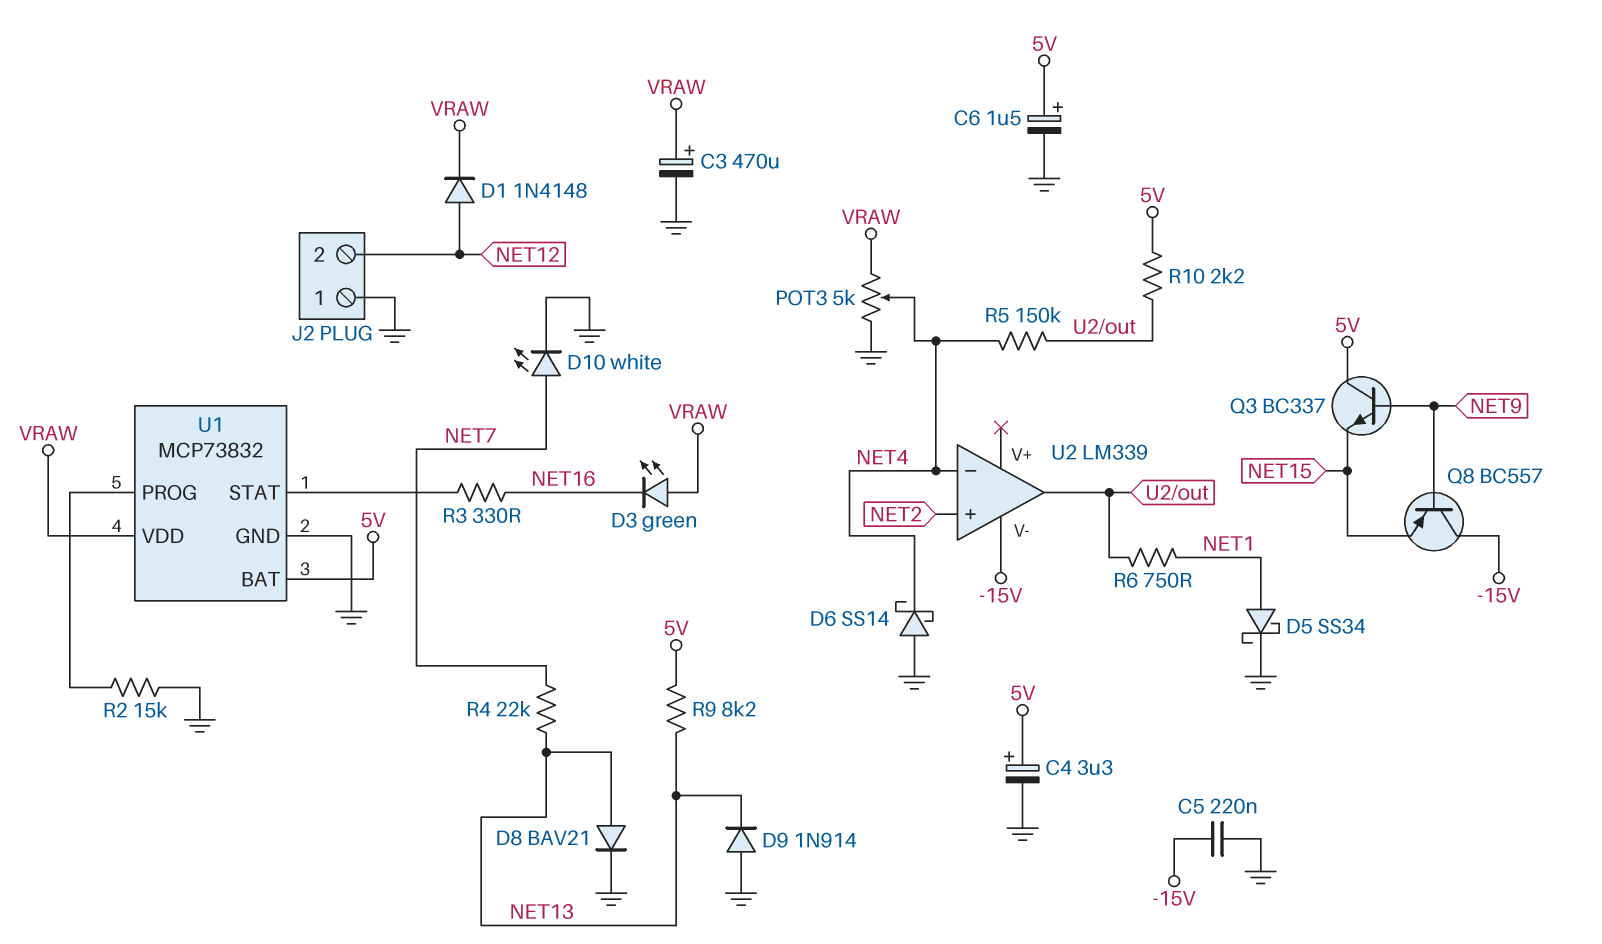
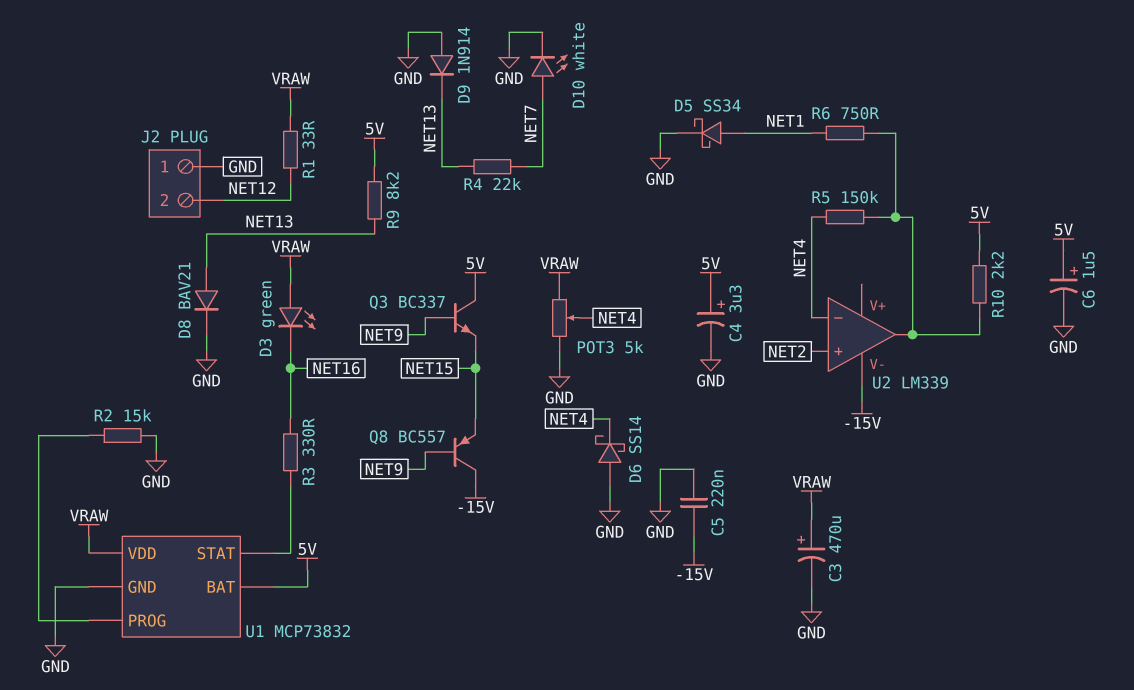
D1: diode 1N4148 (A NET12, K VRAW) -> none
R1: none -> 33 (NET12, VRAW)

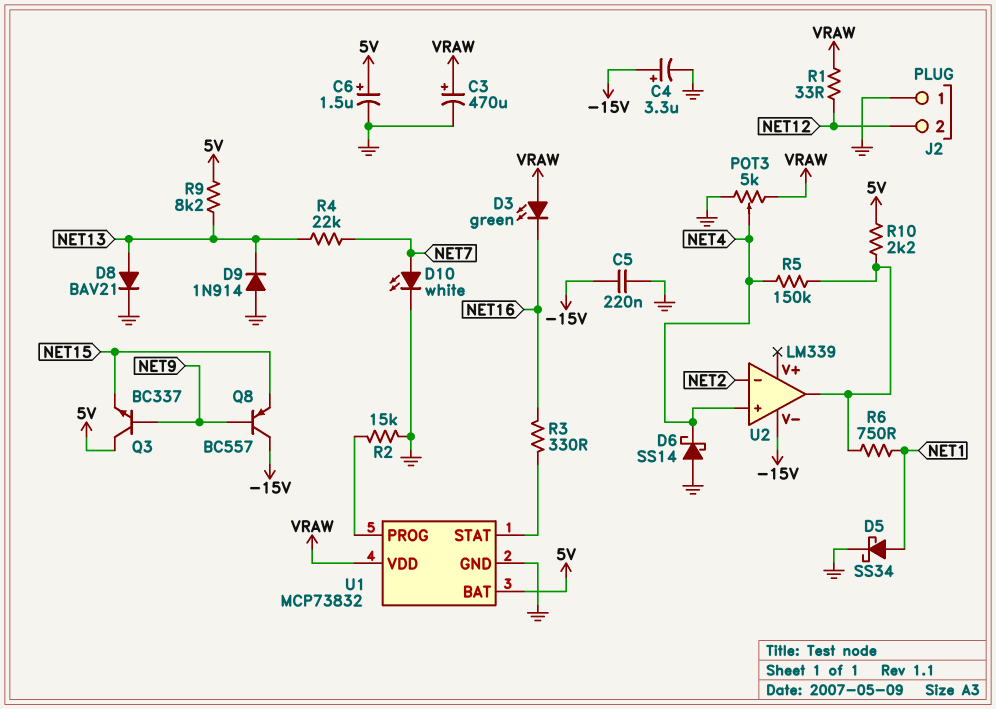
C4: 3.3uF (plus 5V, minus GND) -> 3.3uF (plus -15V, minus GND)
U2 pin in+: NET2 -> NET4
U2 pin in-: NET4 -> NET2

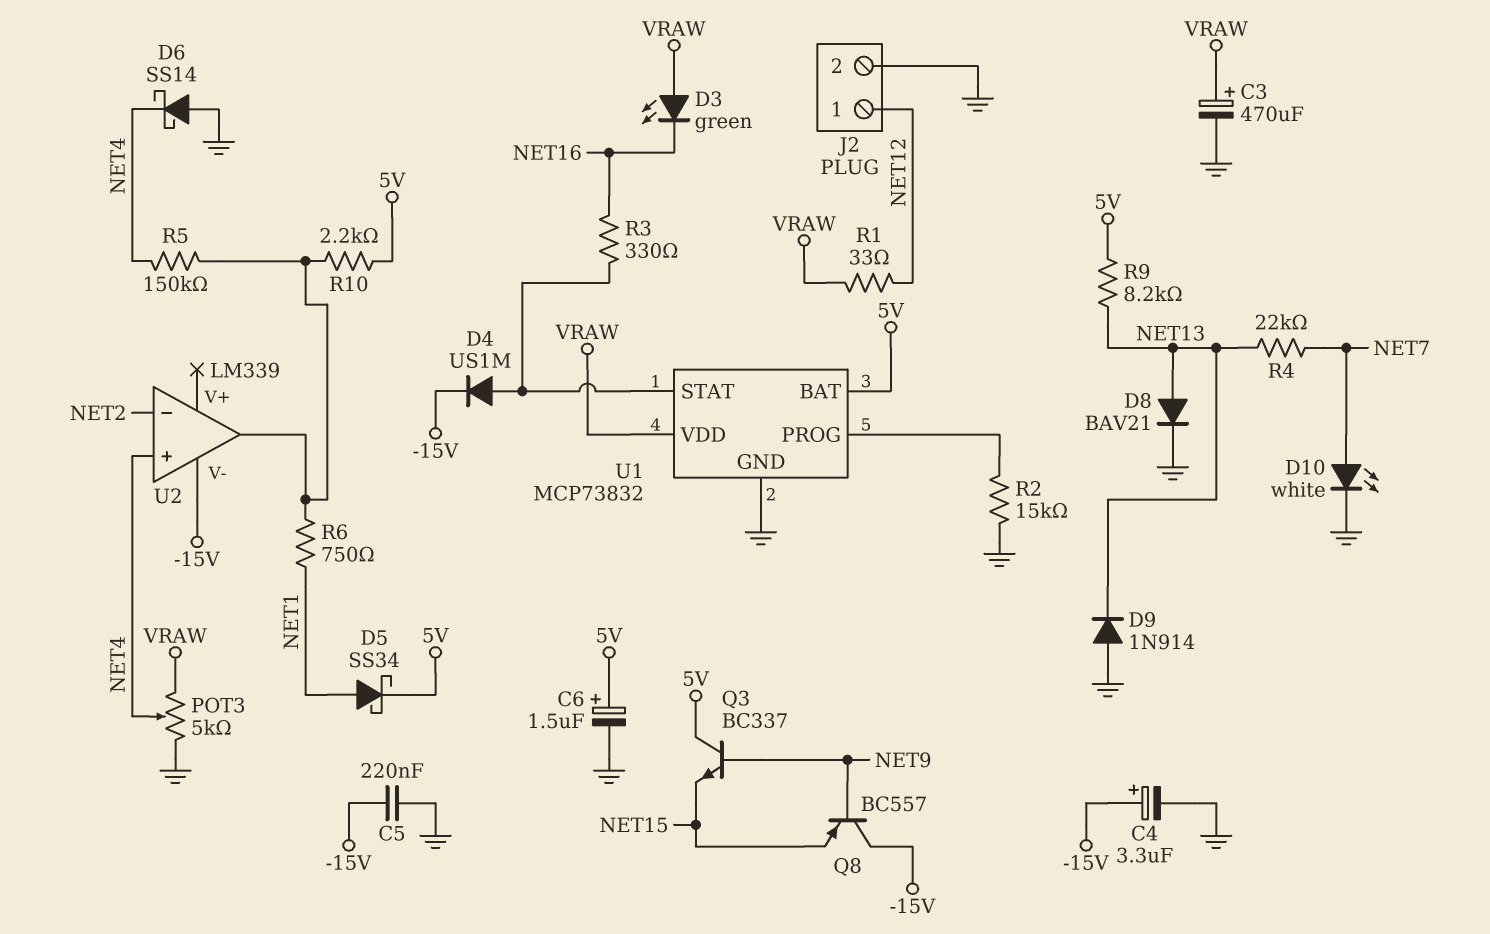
D4: none -> diode US1M (A U1/STAT, K -15V)
D5: schottky SS34 (A NET1, K GND) -> schottky SS34 (A NET1, K 5V)
J2 pin 1: GND -> NET12
J2 pin 2: NET12 -> GND

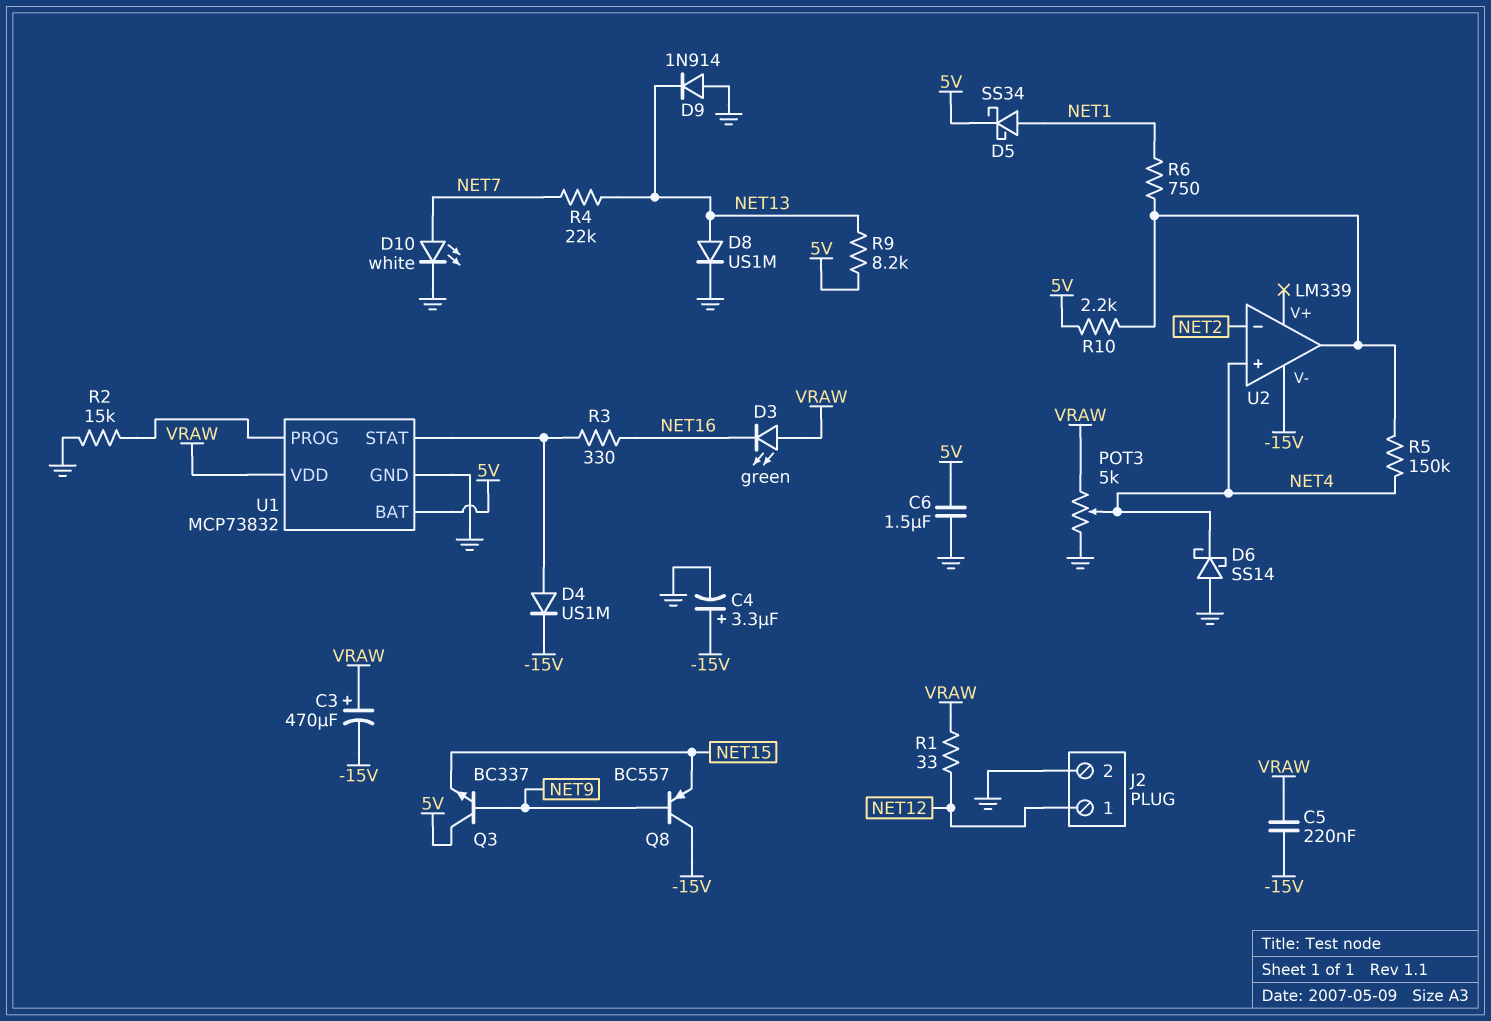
C3: 470uF (plus VRAW, minus GND) -> 470uF (plus VRAW, minus -15V)
C5: 220nF (-15V, GND) -> 220nF (-15V, VRAW)
C6: 1.5uF (plus 5V, minus GND) -> 1.5uF (5V, GND)
D8: diode BAV21 (A NET13, K GND) -> diode US1M (A NET13, K GND)

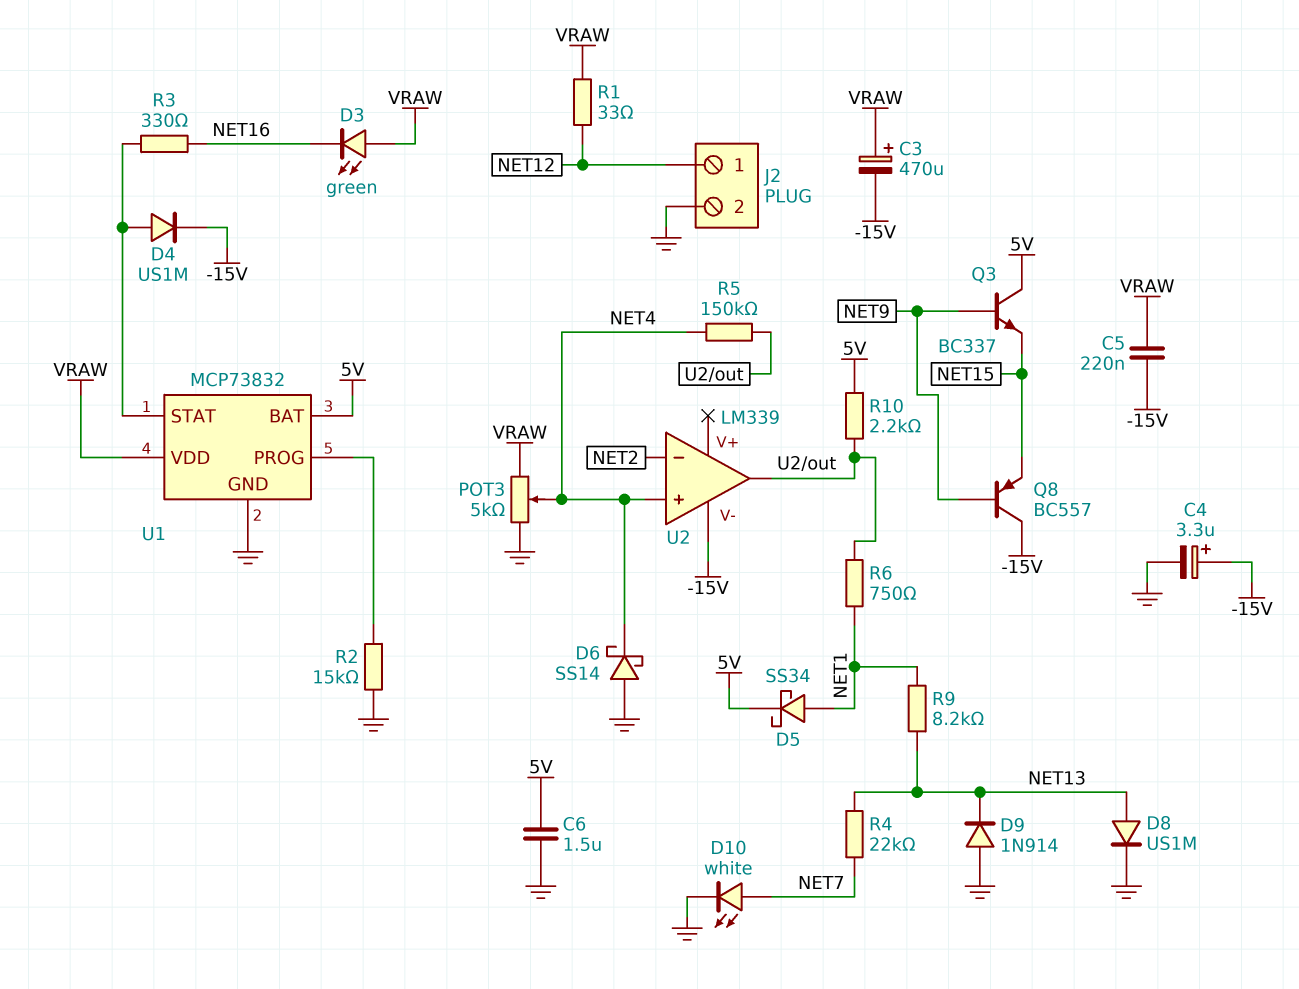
R9: 8.2k (5V, NET13) -> 8.2k (NET1, NET13)

